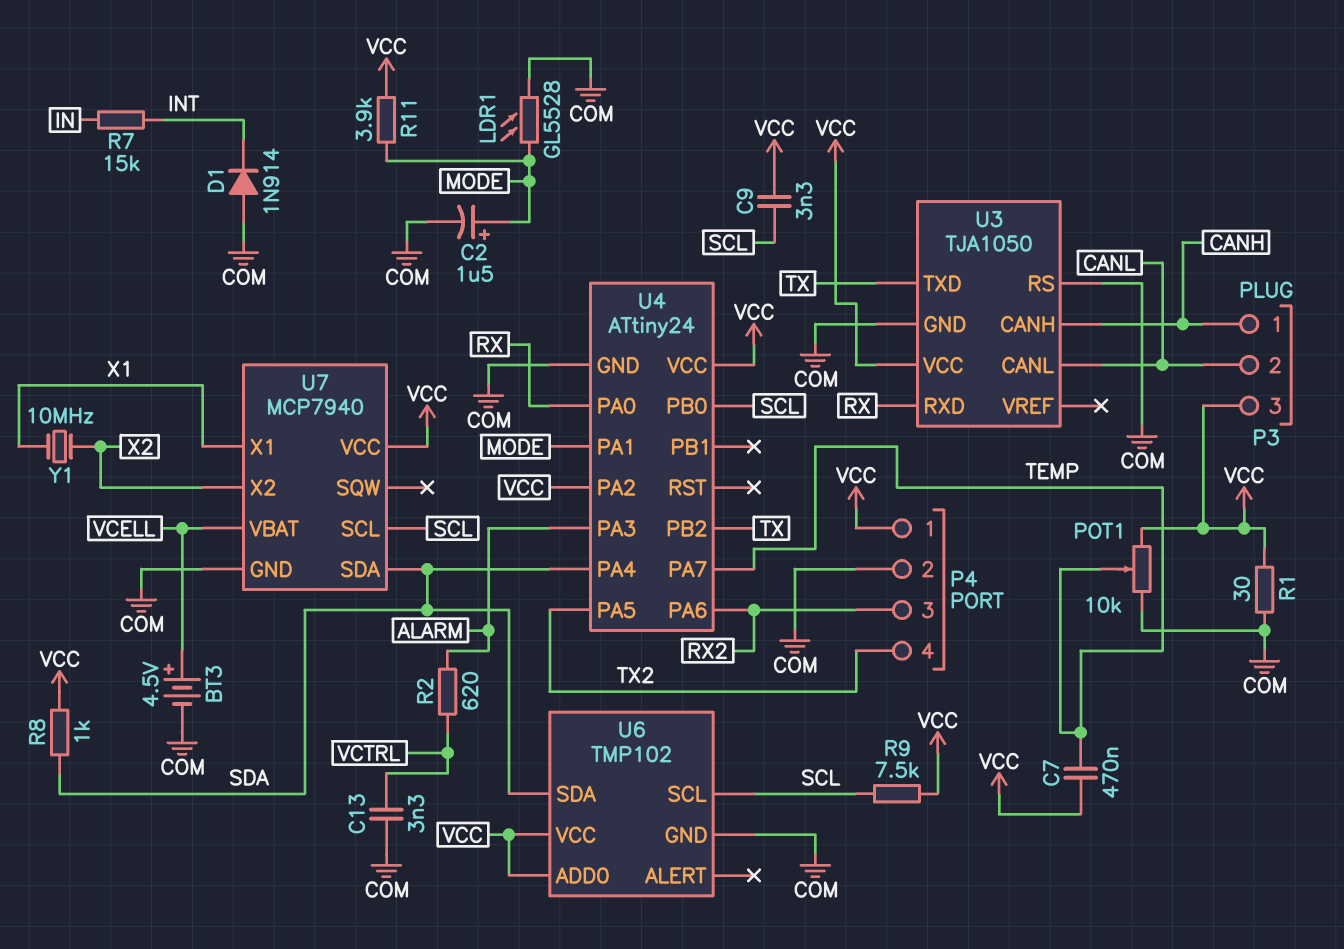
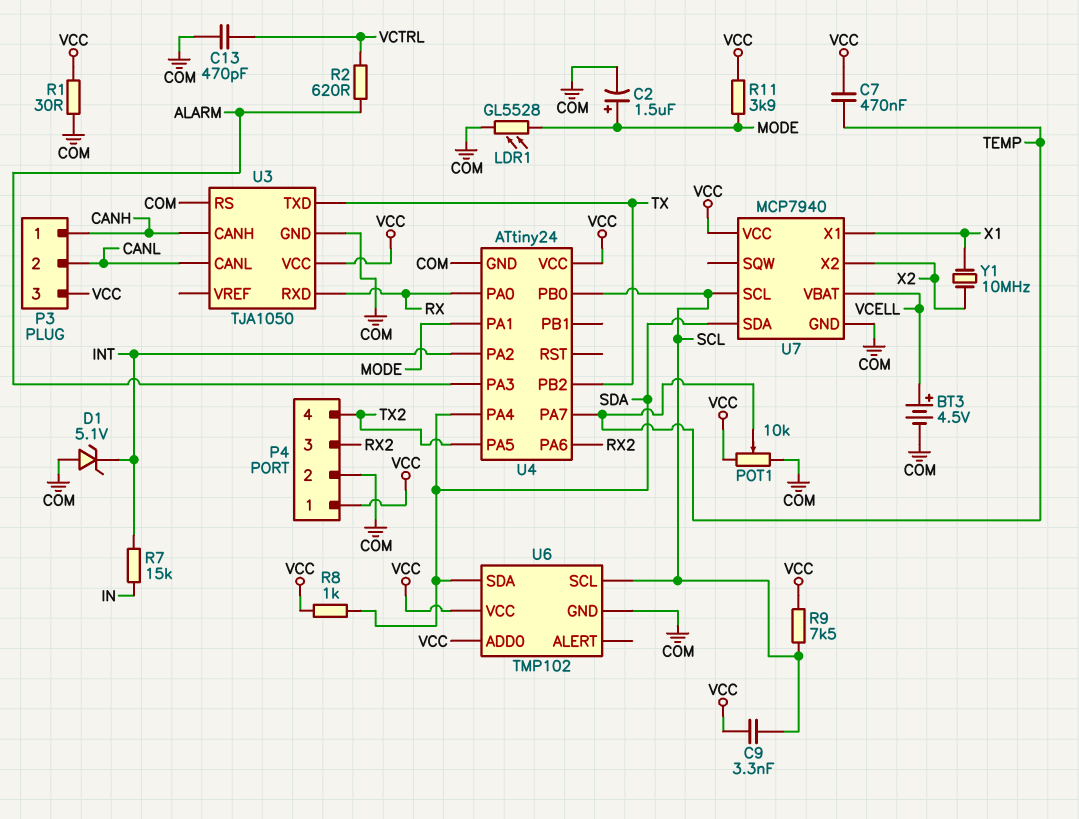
C13: 3.3nF (COM, VCTRL) -> 470pF (COM, VCTRL)
D1: diode 1N914 (A COM, K INT) -> zener 5.1V (A COM, K INT)
U4 pin PA2: VCC -> INT

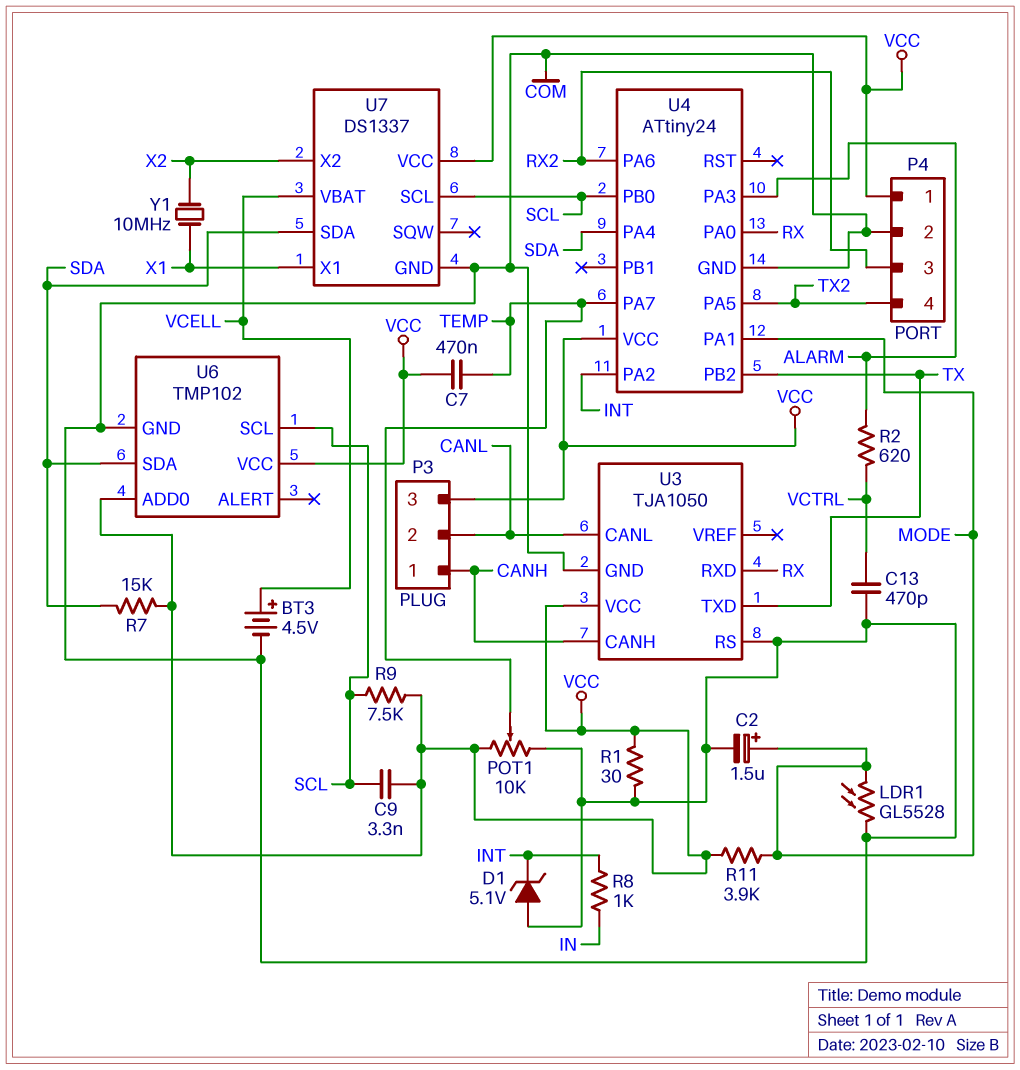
R7: 15k (IN, INT) -> 15k (SDA, VCC)
R8: 1k (SDA, VCC) -> 1k (IN, INT)
U7: MCP7940 -> DS1337

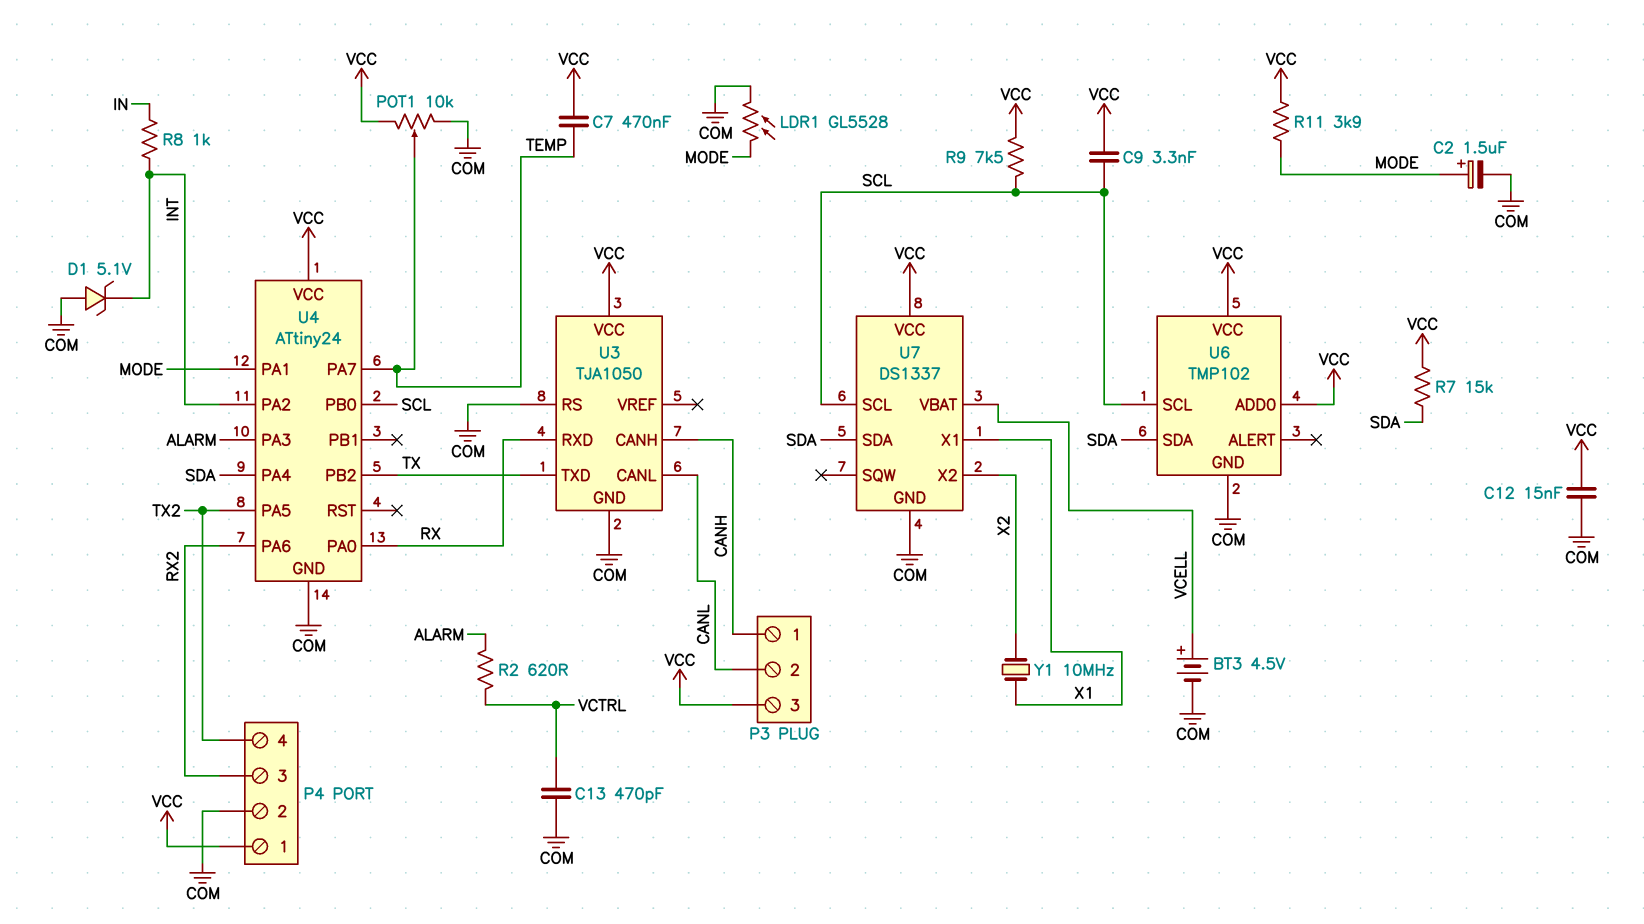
C12: none -> 15nF (COM, VCC)
R1: 30 (COM, VCC) -> none

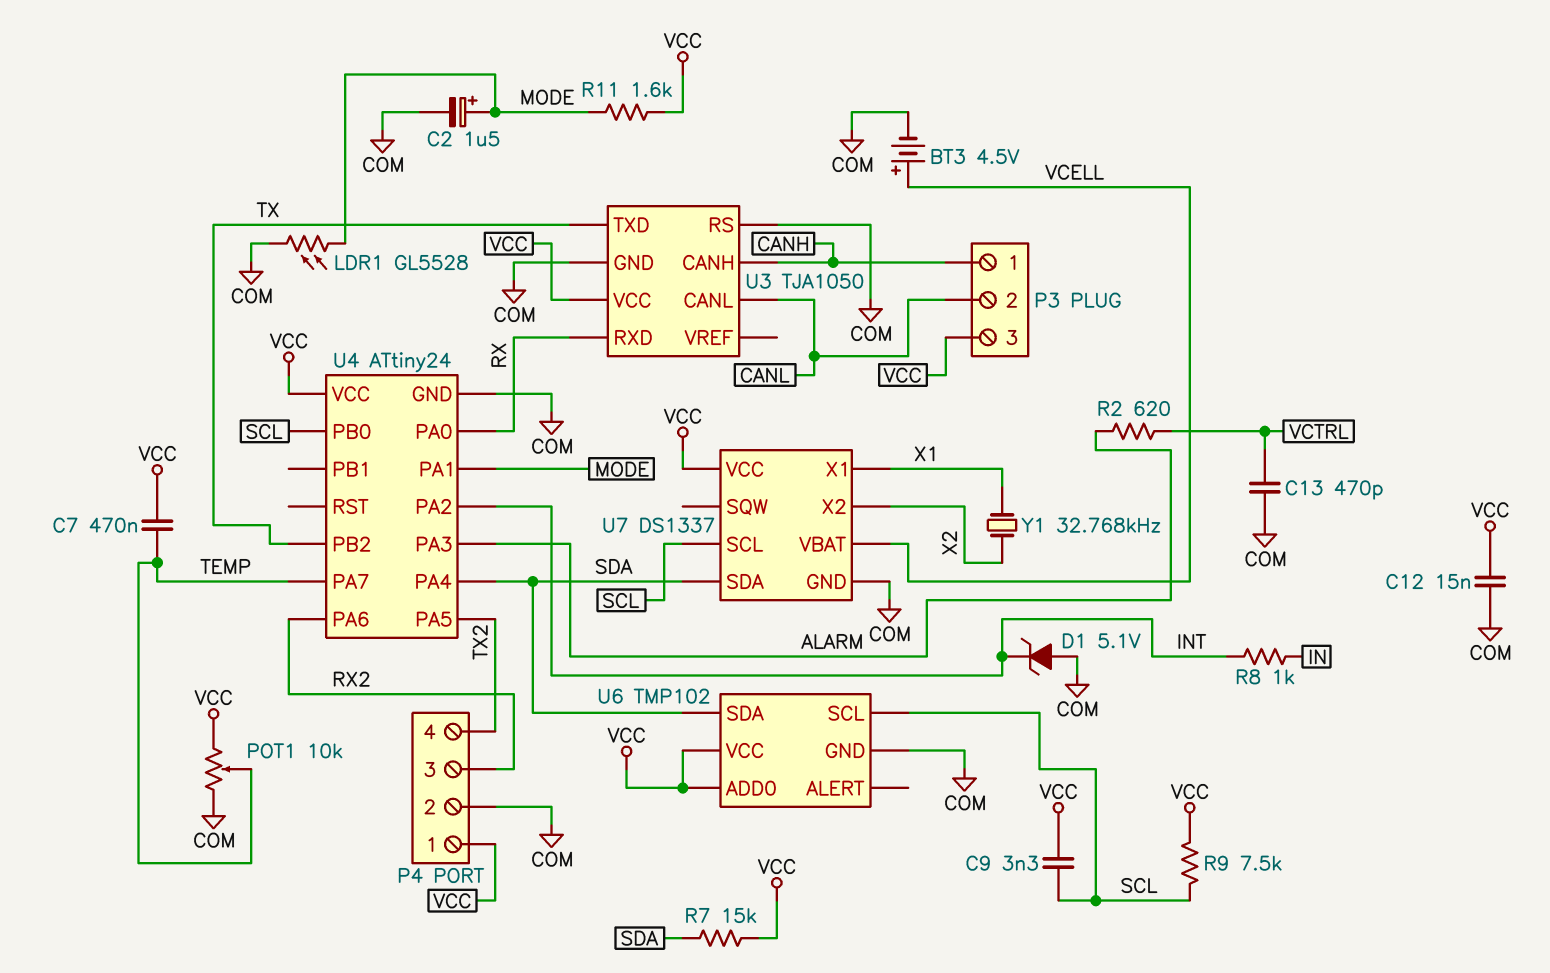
R11: 3.9k (MODE, VCC) -> 1.6k (MODE, VCC)
Y1: 10MHz (X1, X2) -> 32.768kHz (X1, X2)

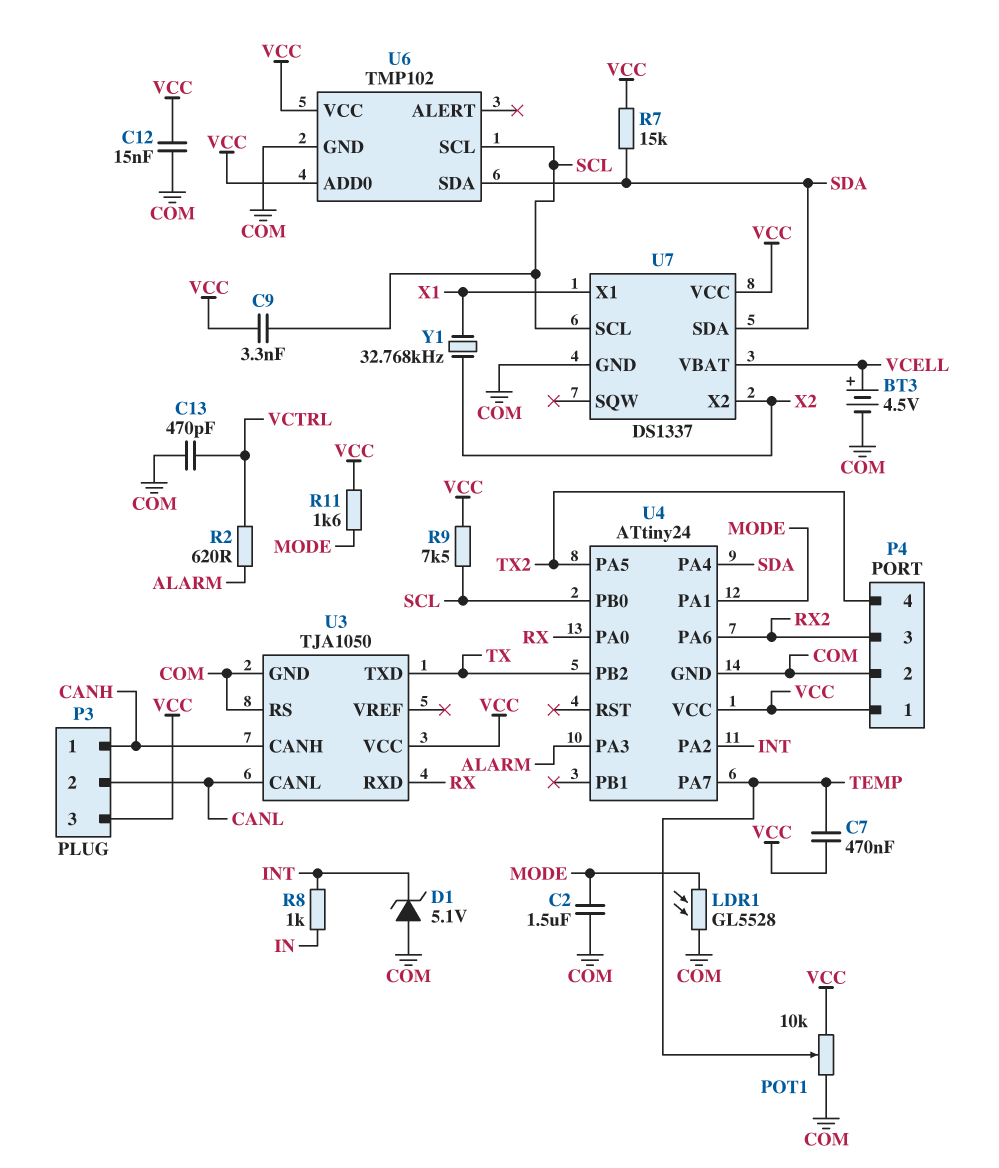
C2: 1.5uF (plus MODE, minus COM) -> 1.5uF (COM, MODE)

